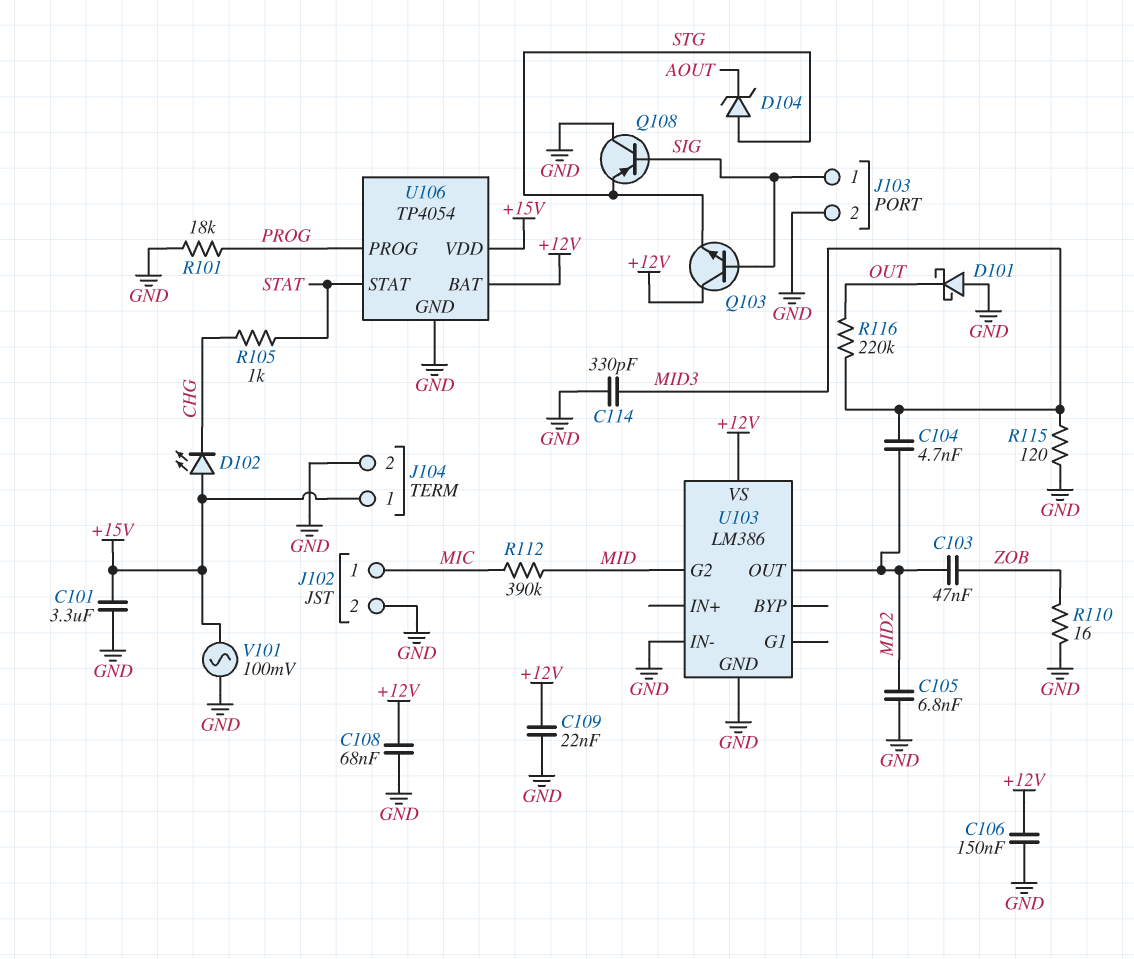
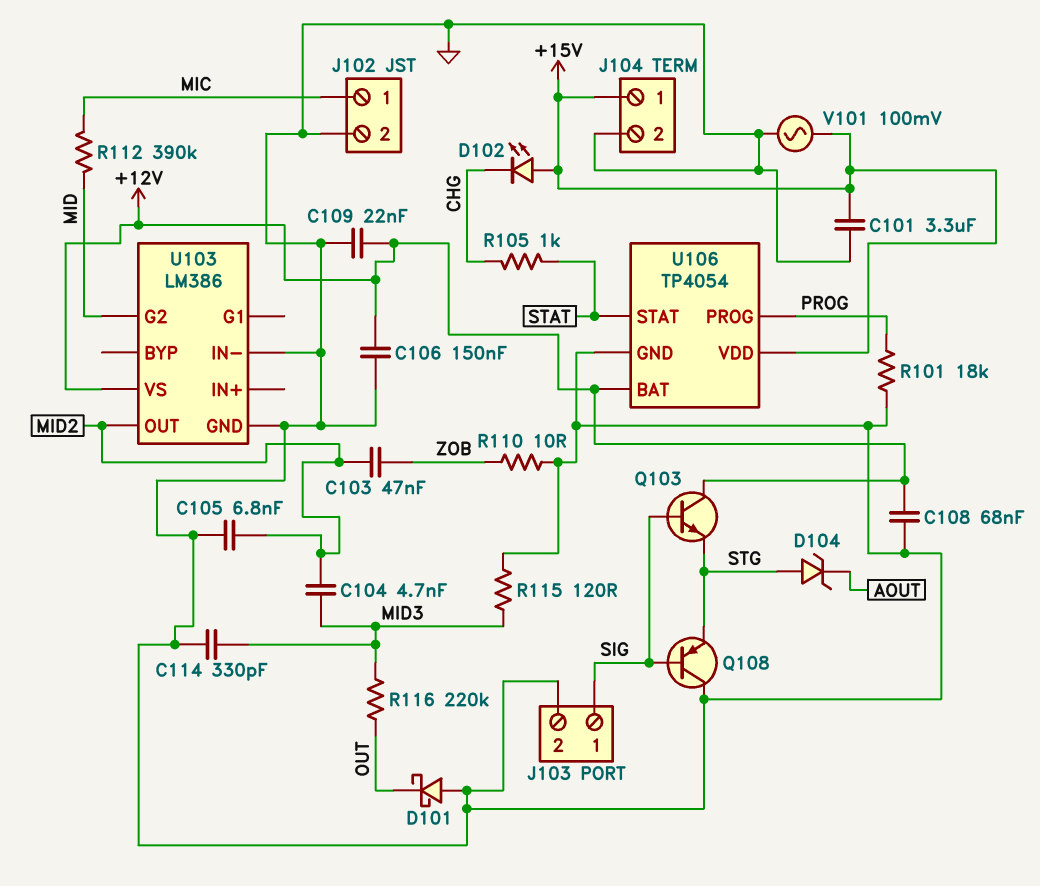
R110: 16 (GND, ZOB) -> 10 (GND, ZOB)

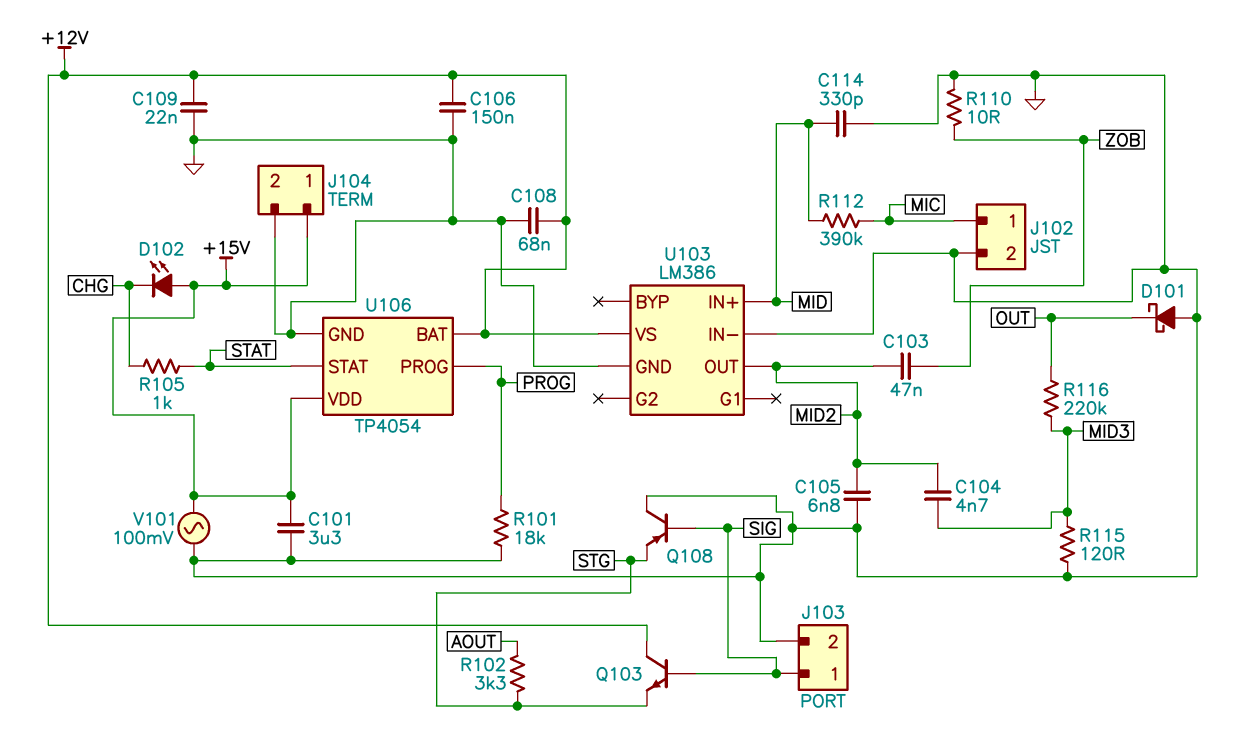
C114: 330pF (GND, MID3) -> 330pF (GND, MID)
D104: zener (A STG, K AOUT) -> none
R102: none -> 3.3k (AOUT, STG)
U103 pin G2: MID -> none
U103 pin IN+: none -> MID

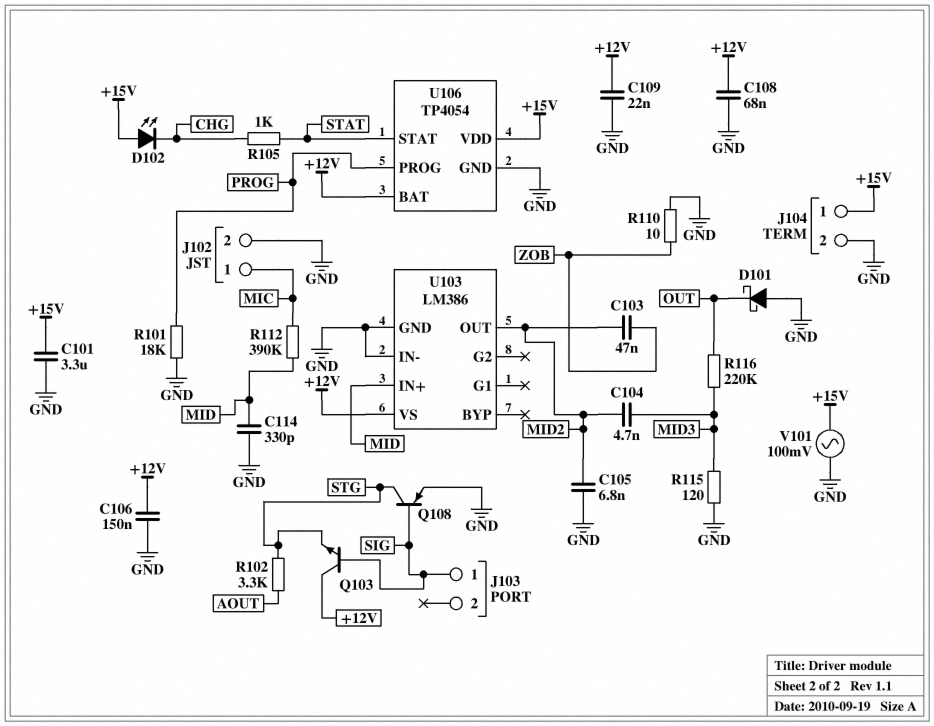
J103 pin 2: GND -> none
Q108: PNP (B SIG, C GND, E STG) -> PNP (B SIG, C STG, E GND)

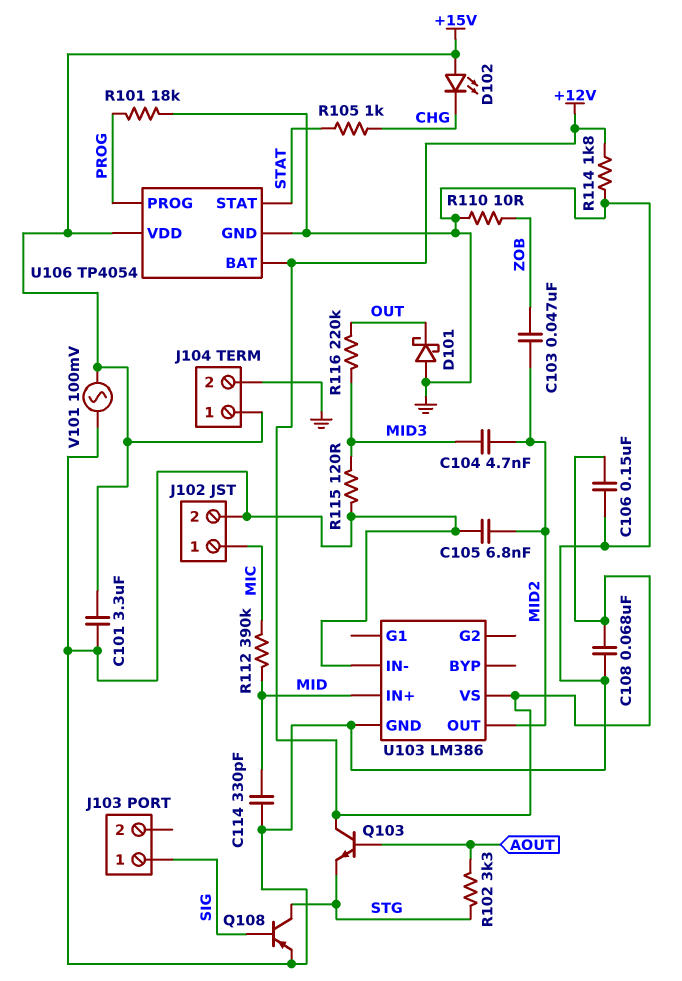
C109: 22nF (+12V, GND) -> none
Q103: NPN (B SIG, C +12V, E STG) -> NPN (B AOUT, C +12V, E STG)
R114: none -> 1.8k (+12V, GND)

